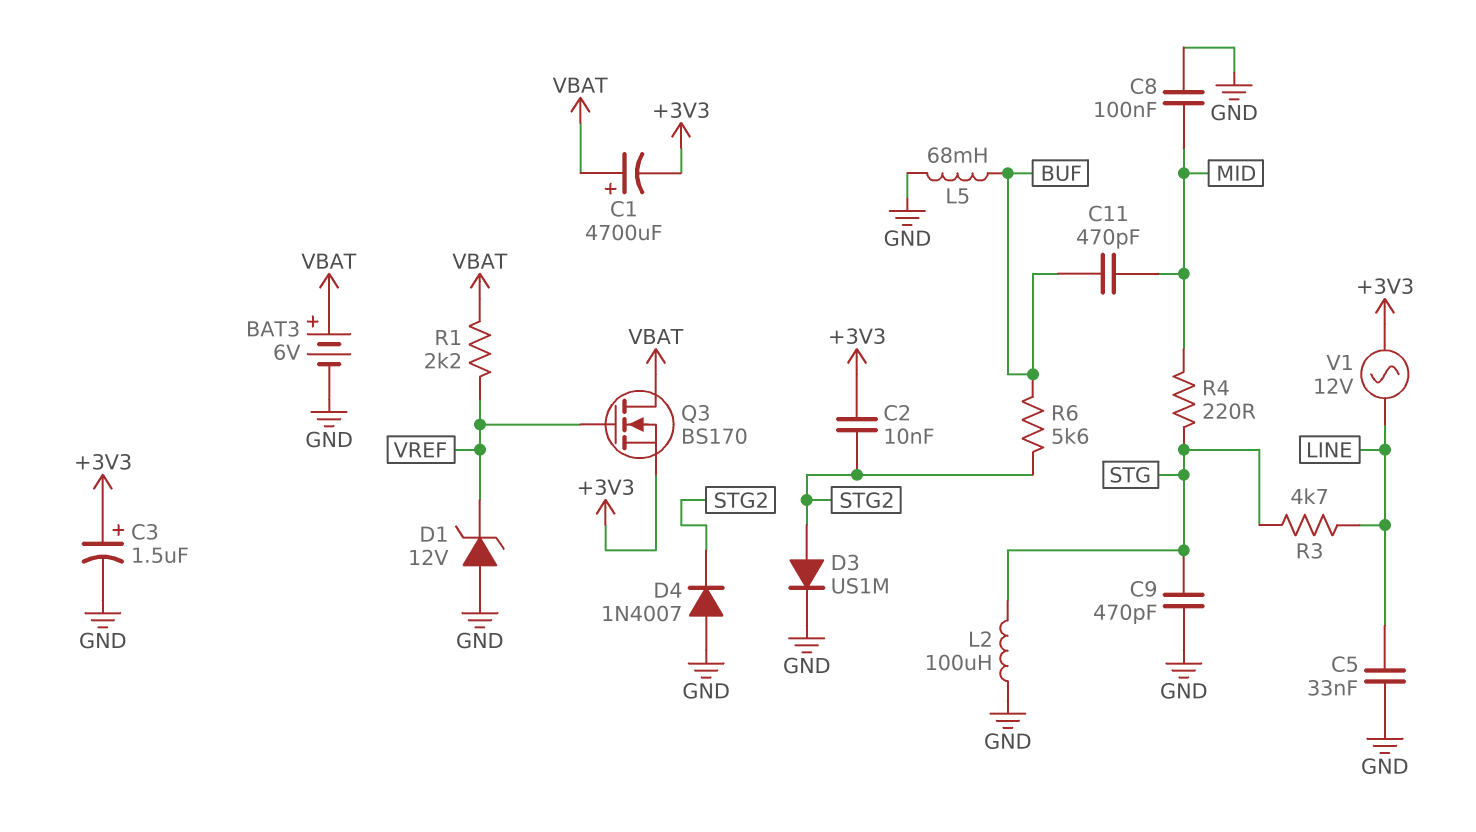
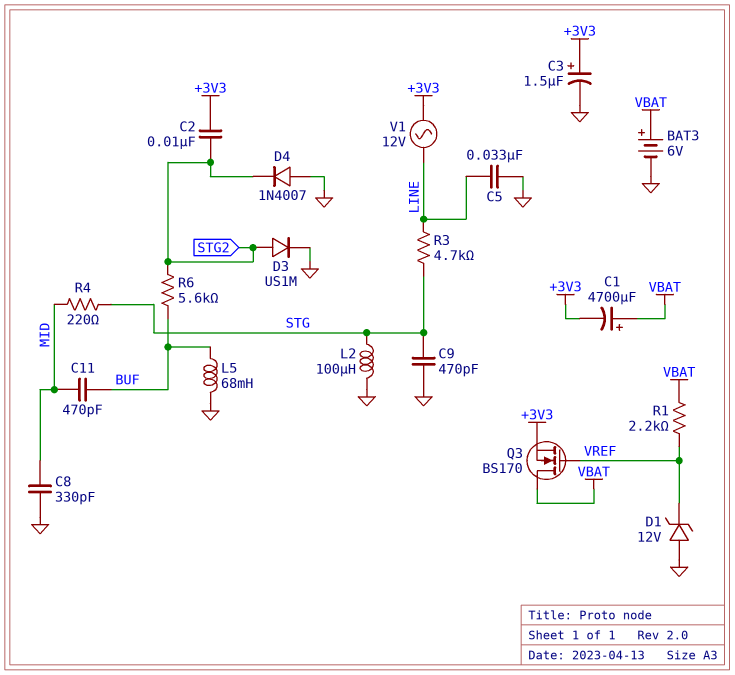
C8: 100nF (GND, MID) -> 330pF (GND, MID)

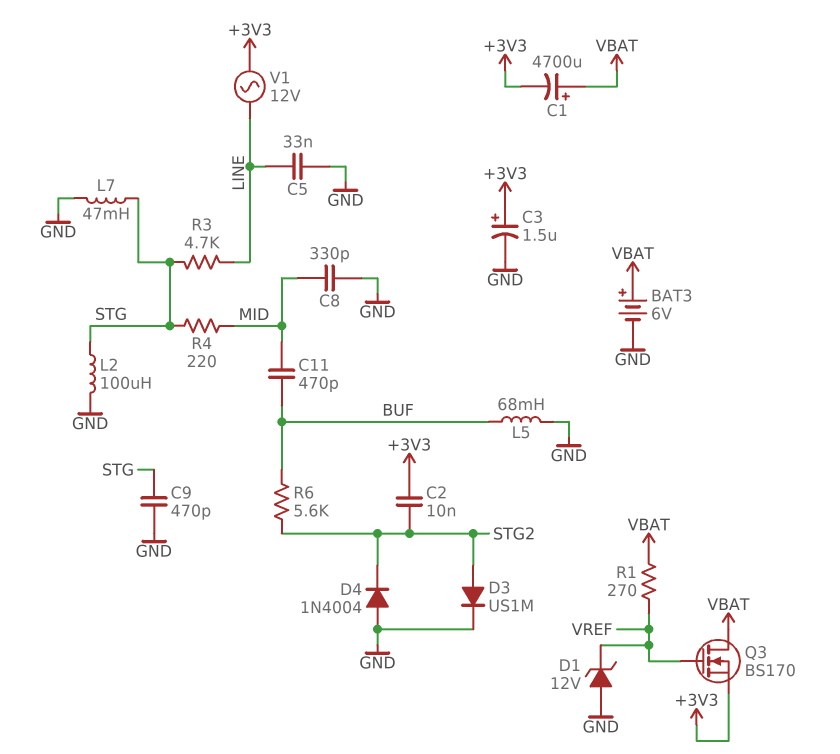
D4: diode 1N4007 (A GND, K STG2) -> diode 1N4004 (A GND, K STG2)
L7: none -> 47mH (GND, STG)
R1: 2.2k (VBAT, VREF) -> 270 (VBAT, VREF)

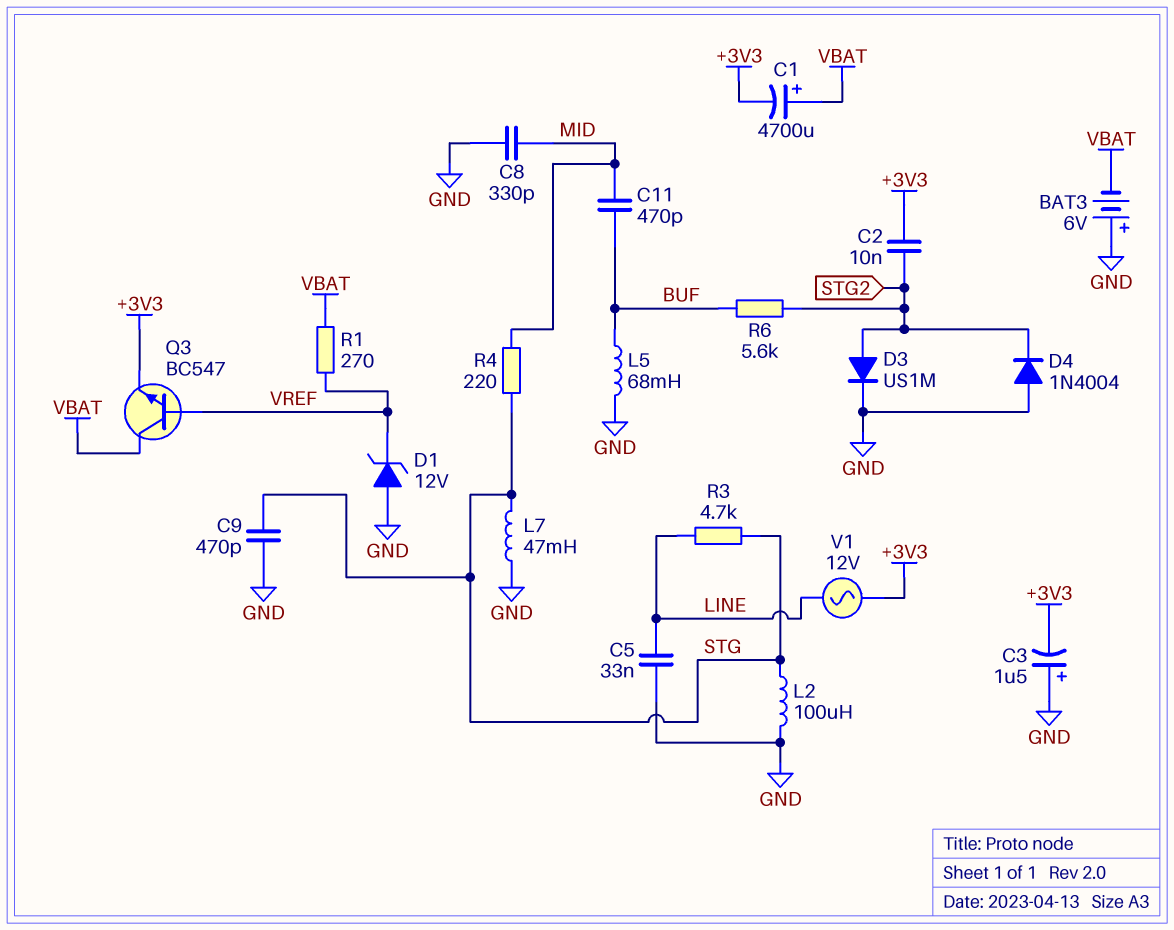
BAT3: 6V (plus VBAT, minus GND) -> 6V (plus GND, minus VBAT)
C3: 1.5uF (plus +3V3, minus GND) -> 1.5uF (plus GND, minus +3V3)
Q3: NMOS BS170 (G VREF, D VBAT, S +3V3) -> NPN BC547 (B VREF, C VBAT, E +3V3)

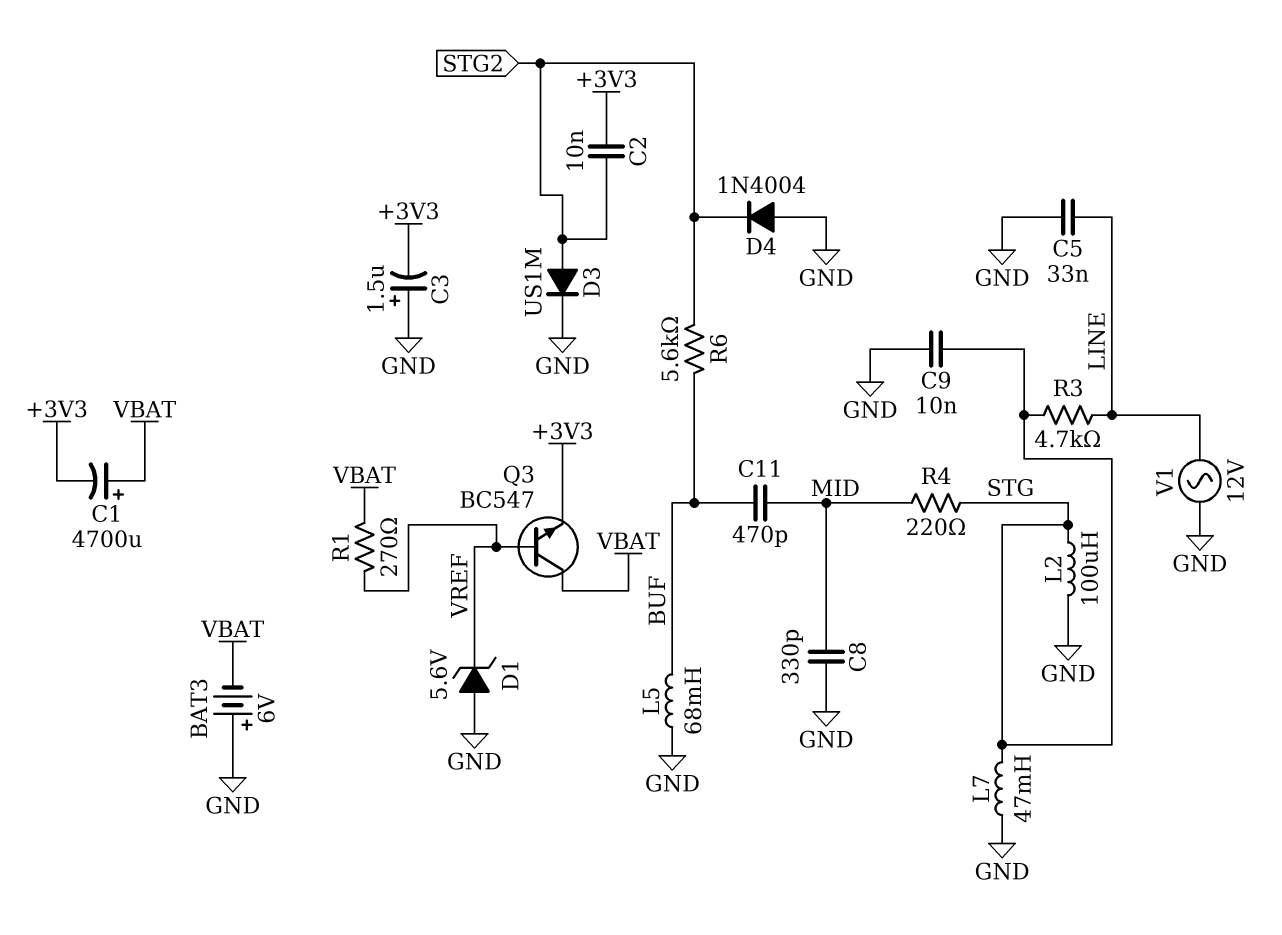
C9: 470pF (GND, STG) -> 10nF (GND, STG)
D1: zener 12V (A GND, K VREF) -> zener 5.6V (A GND, K VREF)
V1: AC 12V (+3V3, LINE) -> AC 12V (GND, LINE)

